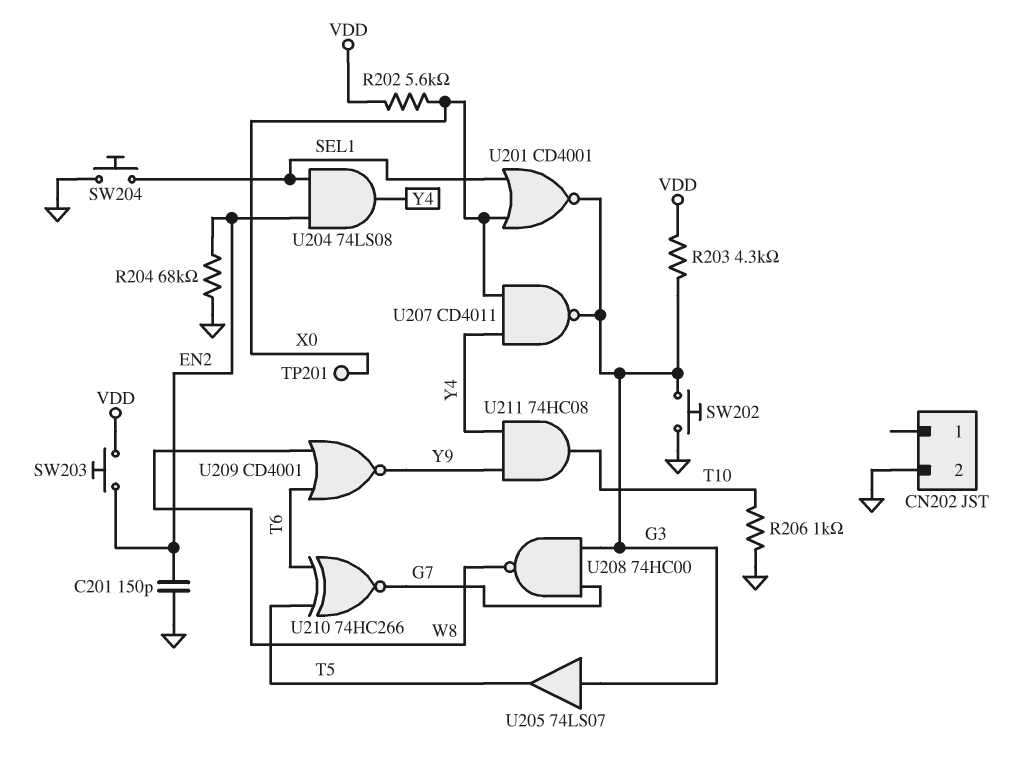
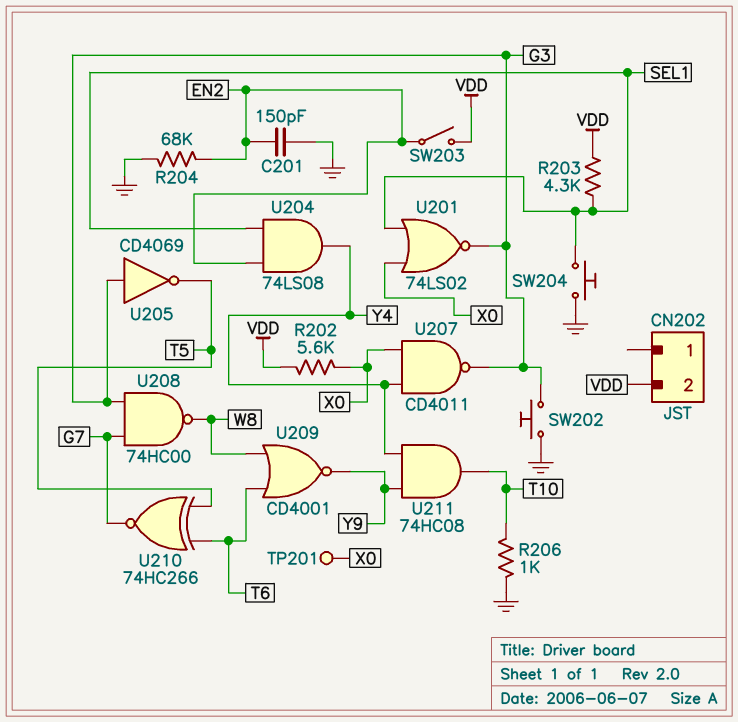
CN202 pin 2: GND -> VDD
R203: 4.3k (G3, VDD) -> 4.3k (SEL1, VDD)
SW203: button (EN2, VDD) -> switch (EN2, VDD)
U201: NOR CD4001 (in SEL1, in X0, out G3) -> NOR 74LS02 (in SEL1, in X0, out G3)
U205: buffer 74LS07 (in G3, out T5) -> NOT CD4069 (in G3, out T5)

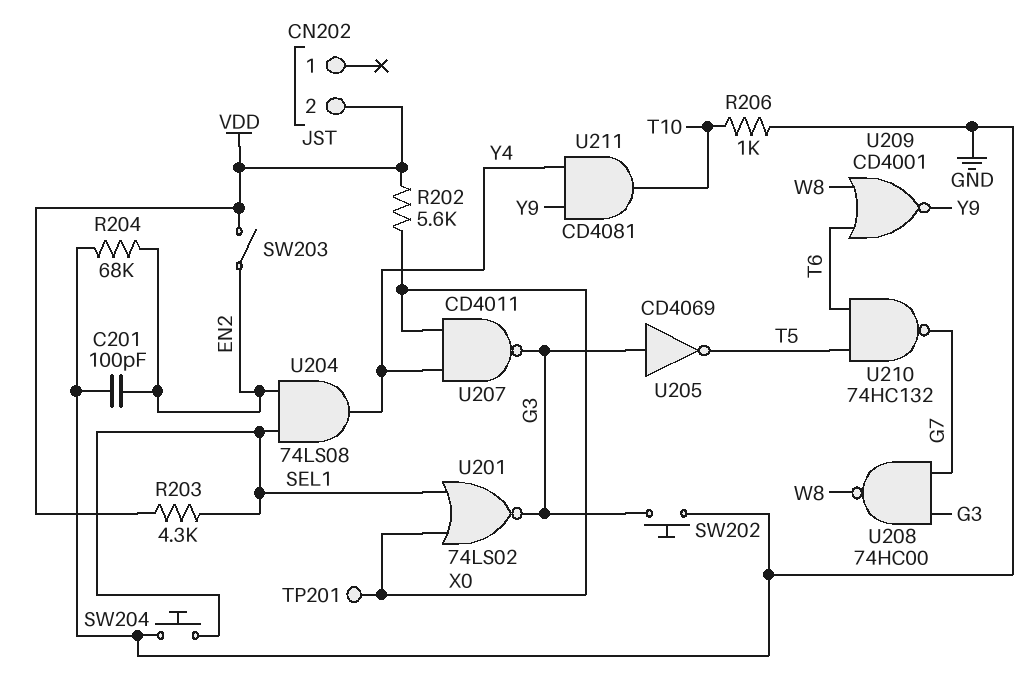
C201: 150pF (EN2, GND) -> 100pF (EN2, GND)
U210: XNOR 74HC266 (in T5, in T6, out G7) -> NAND 74HC132 (in T5, in T6, out G7)
U211: AND 74HC08 (in Y4, in Y9, out T10) -> AND CD4081 (in Y4, in Y9, out T10)

